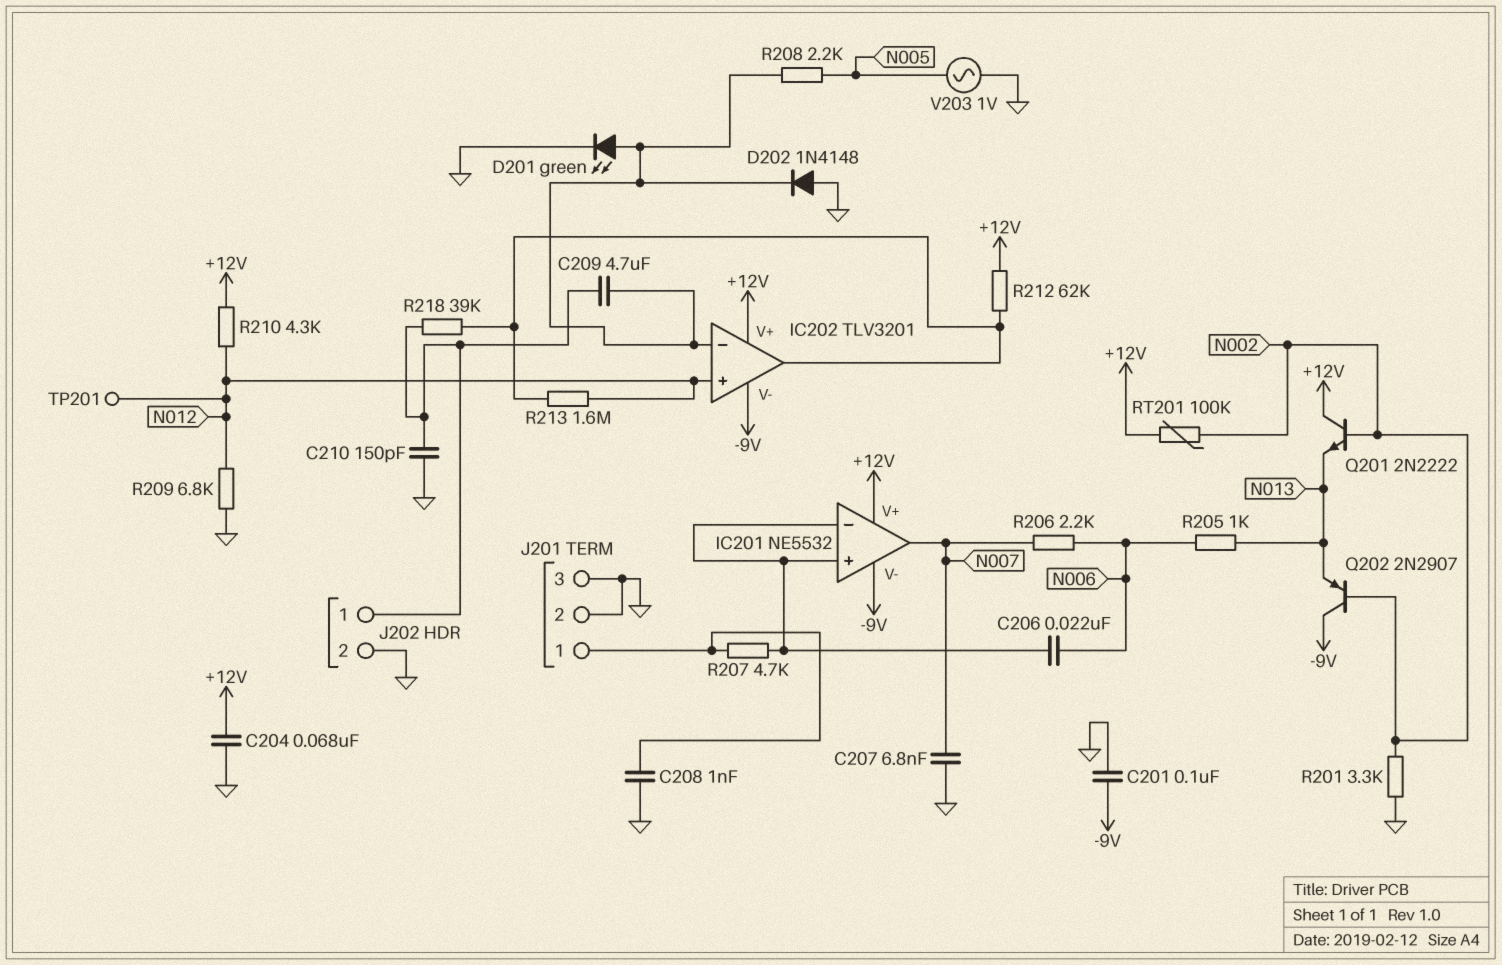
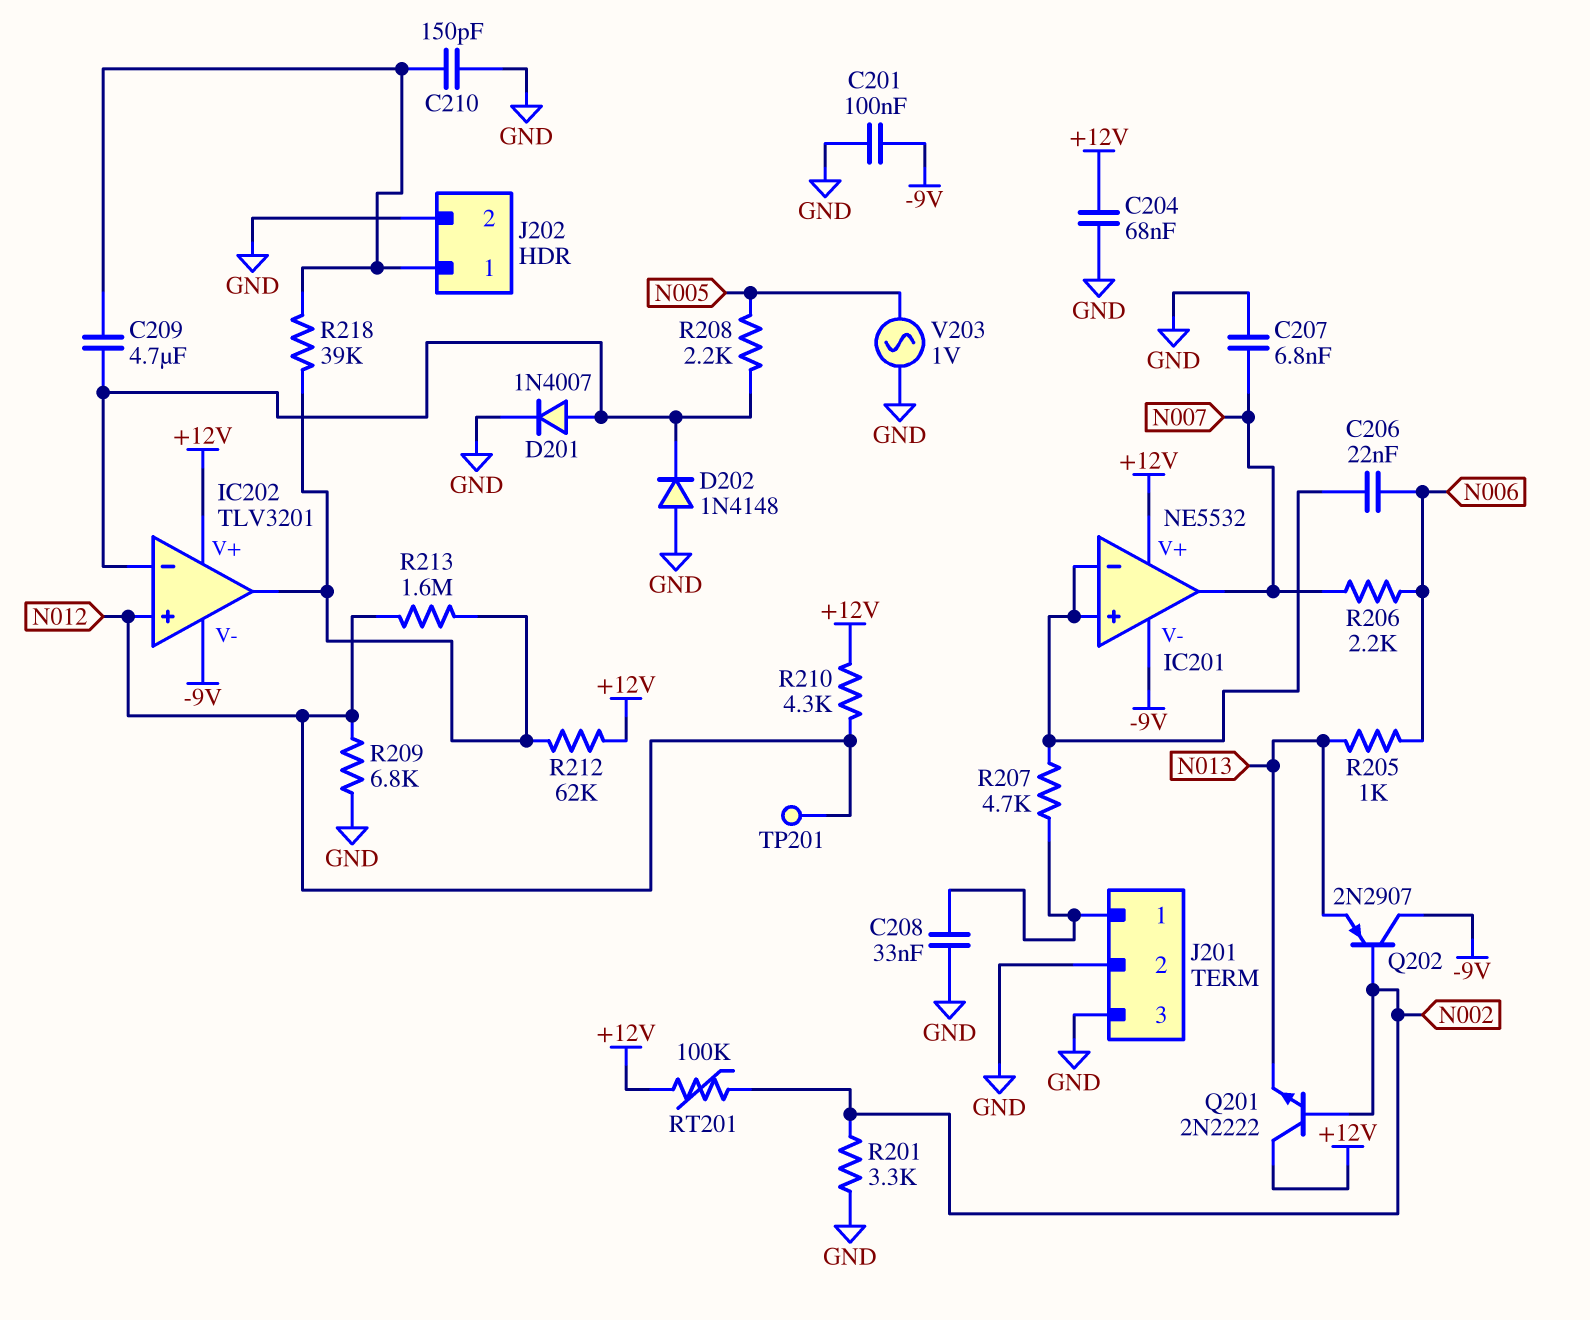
C208: 1nF (GND, J201/1) -> 33nF (GND, J201/1)
D201: LED green (A IC202/in-, K GND) -> diode 1N4007 (A IC202/in-, K GND)

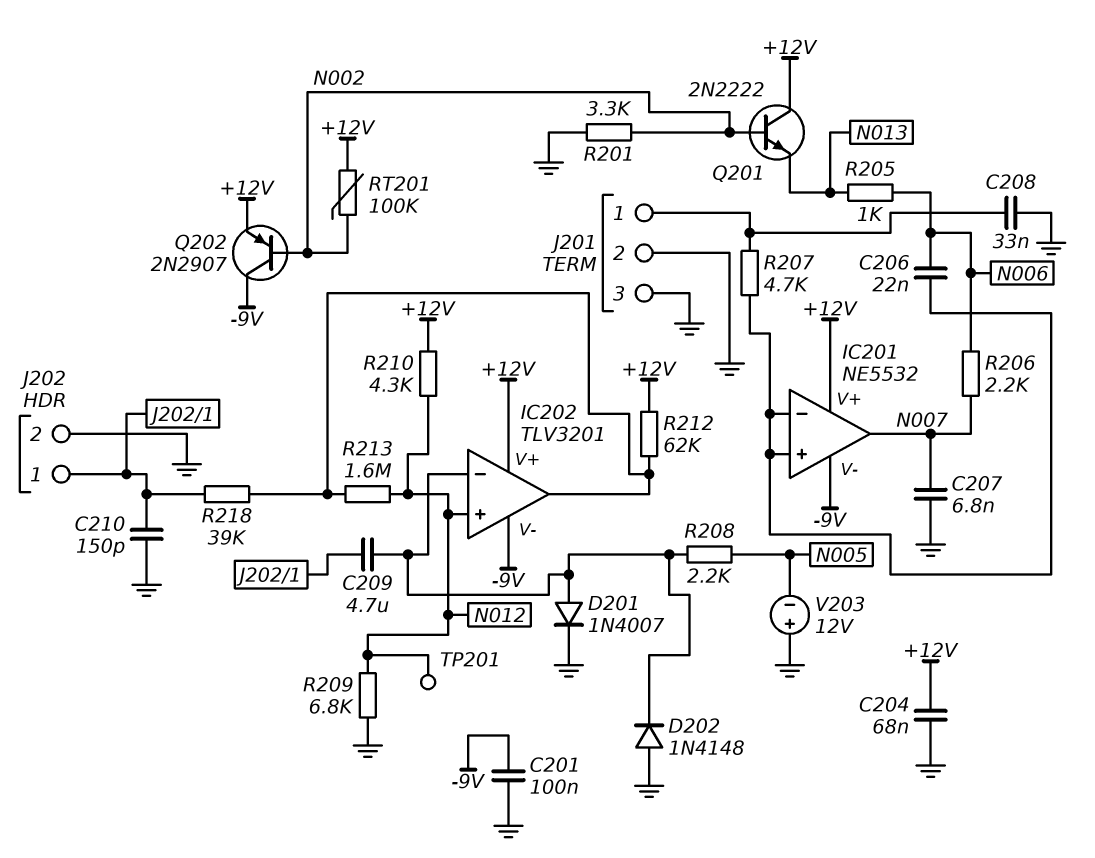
Q202: PNP 2N2907 (B N002, C -9V, E N013) -> PNP 2N2907 (B N002, C -9V, E +12V)
V203: AC 1V (GND, N005) -> 12V (plus GND, minus N005)

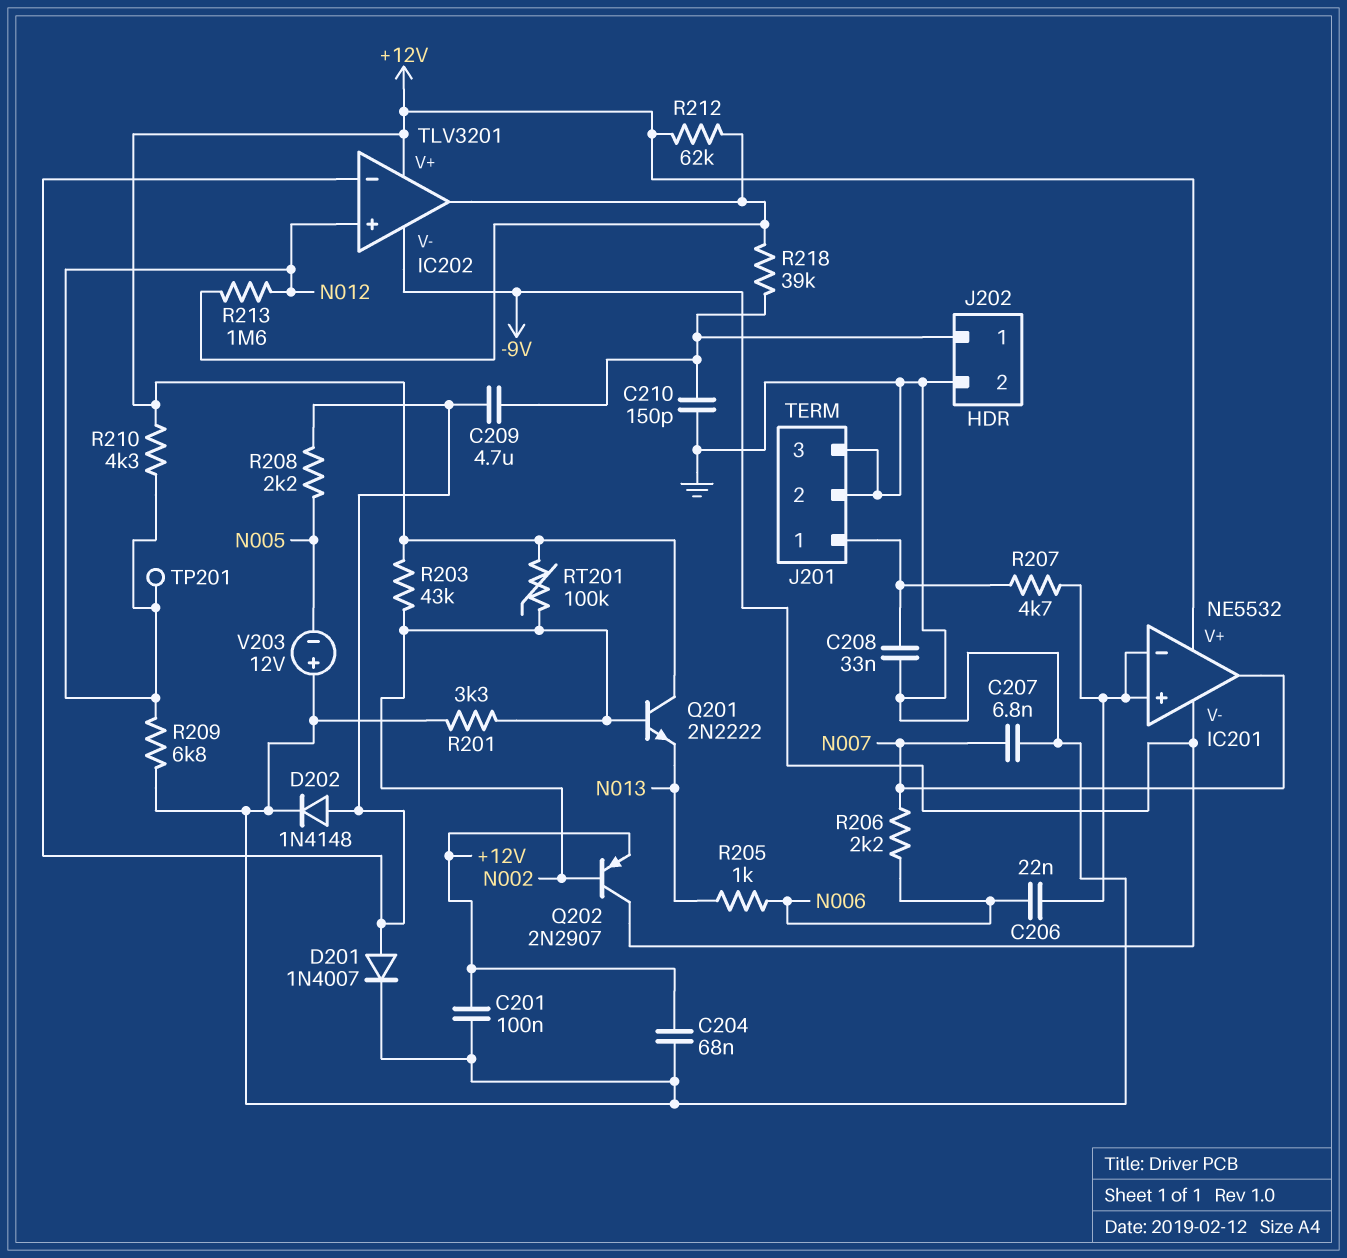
C201: 100nF (-9V, GND) -> 100nF (+12V, GND)
D202: diode 1N4148 (A GND, K IC202/in-) -> diode 1N4148 (A IC202/in-, K GND)
R203: none -> 43k (+12V, N002)

